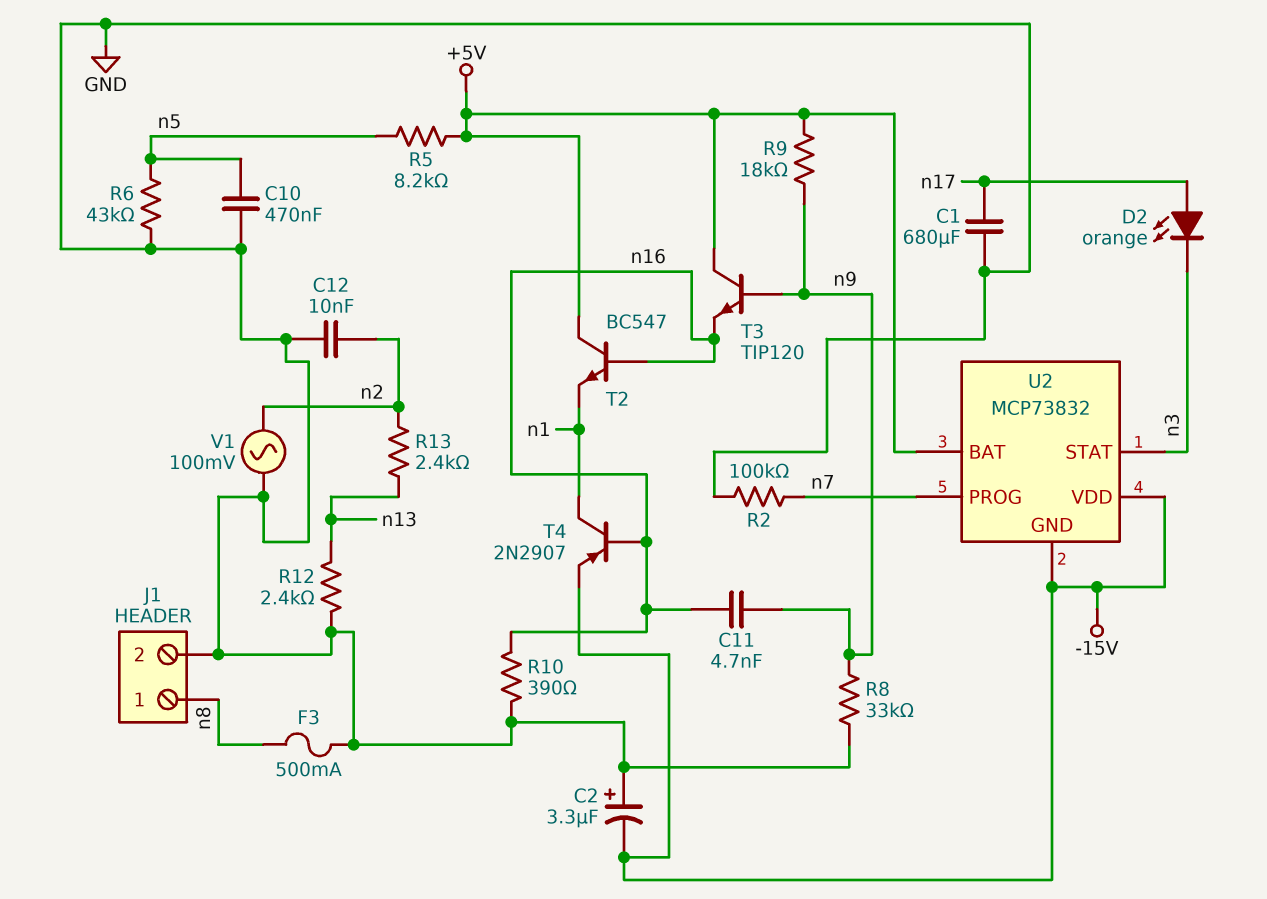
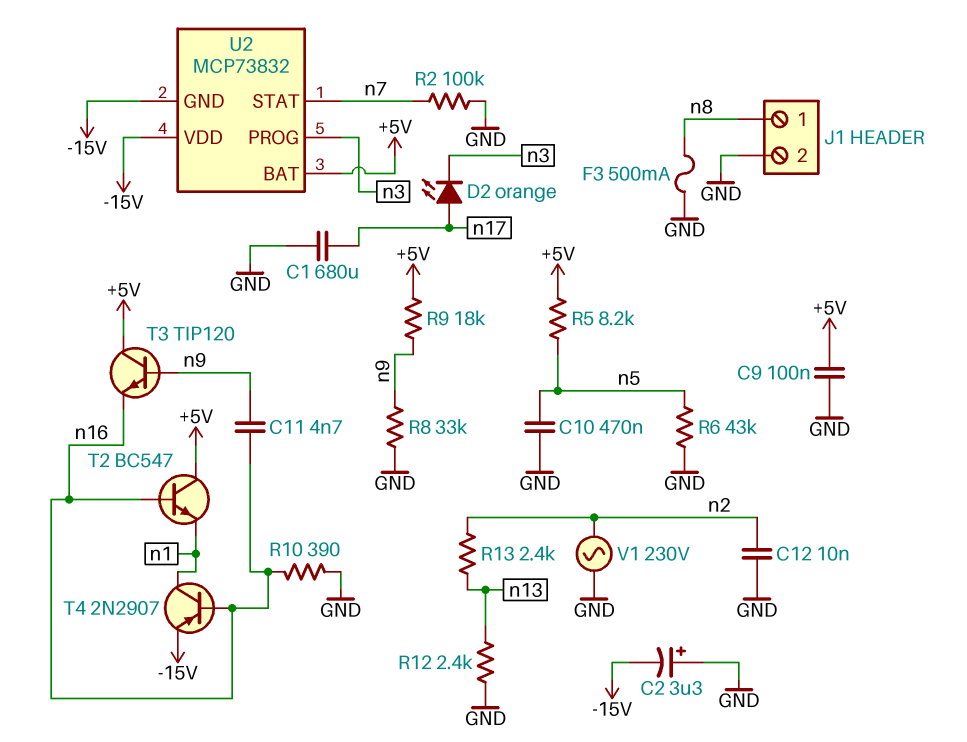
C9: none -> 100nF (+5V, GND)
U2 pin PROG: n7 -> n3
U2 pin STAT: n3 -> n7
V1: AC 100mV (GND, n2) -> AC 230V (GND, n2)

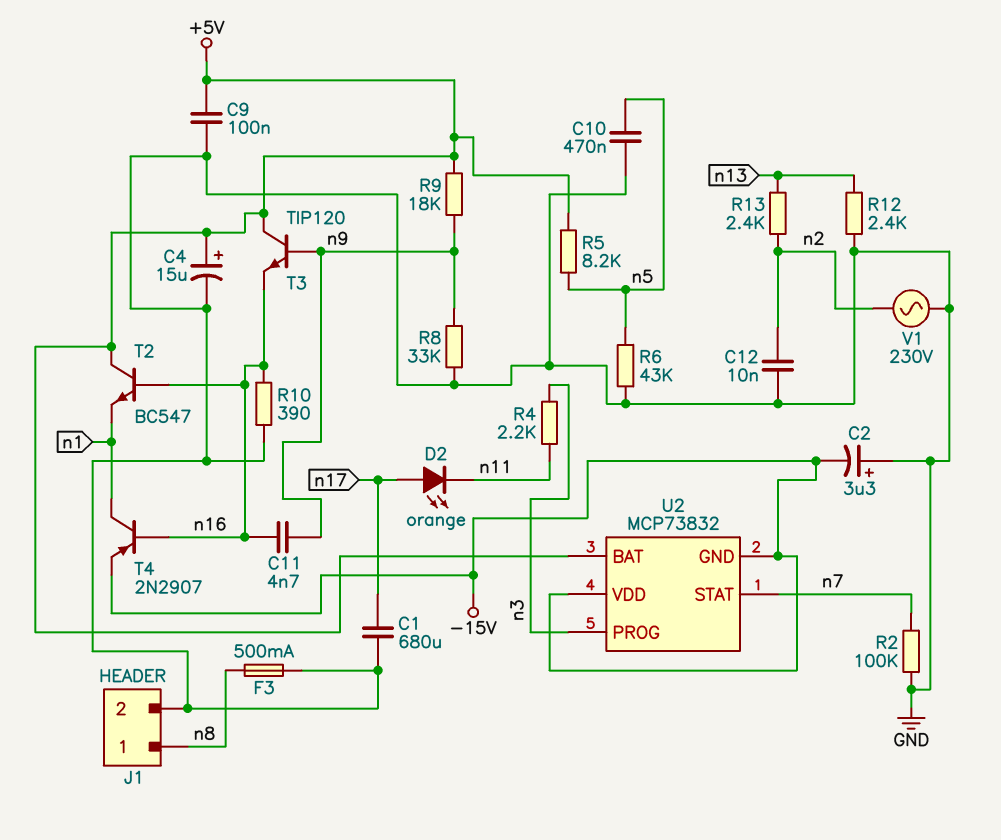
C4: none -> 15uF (plus +5V, minus GND)
D2: LED orange (A n17, K n3) -> LED orange (A n17, K n11)
R4: none -> 2.2k (n3, n11)

